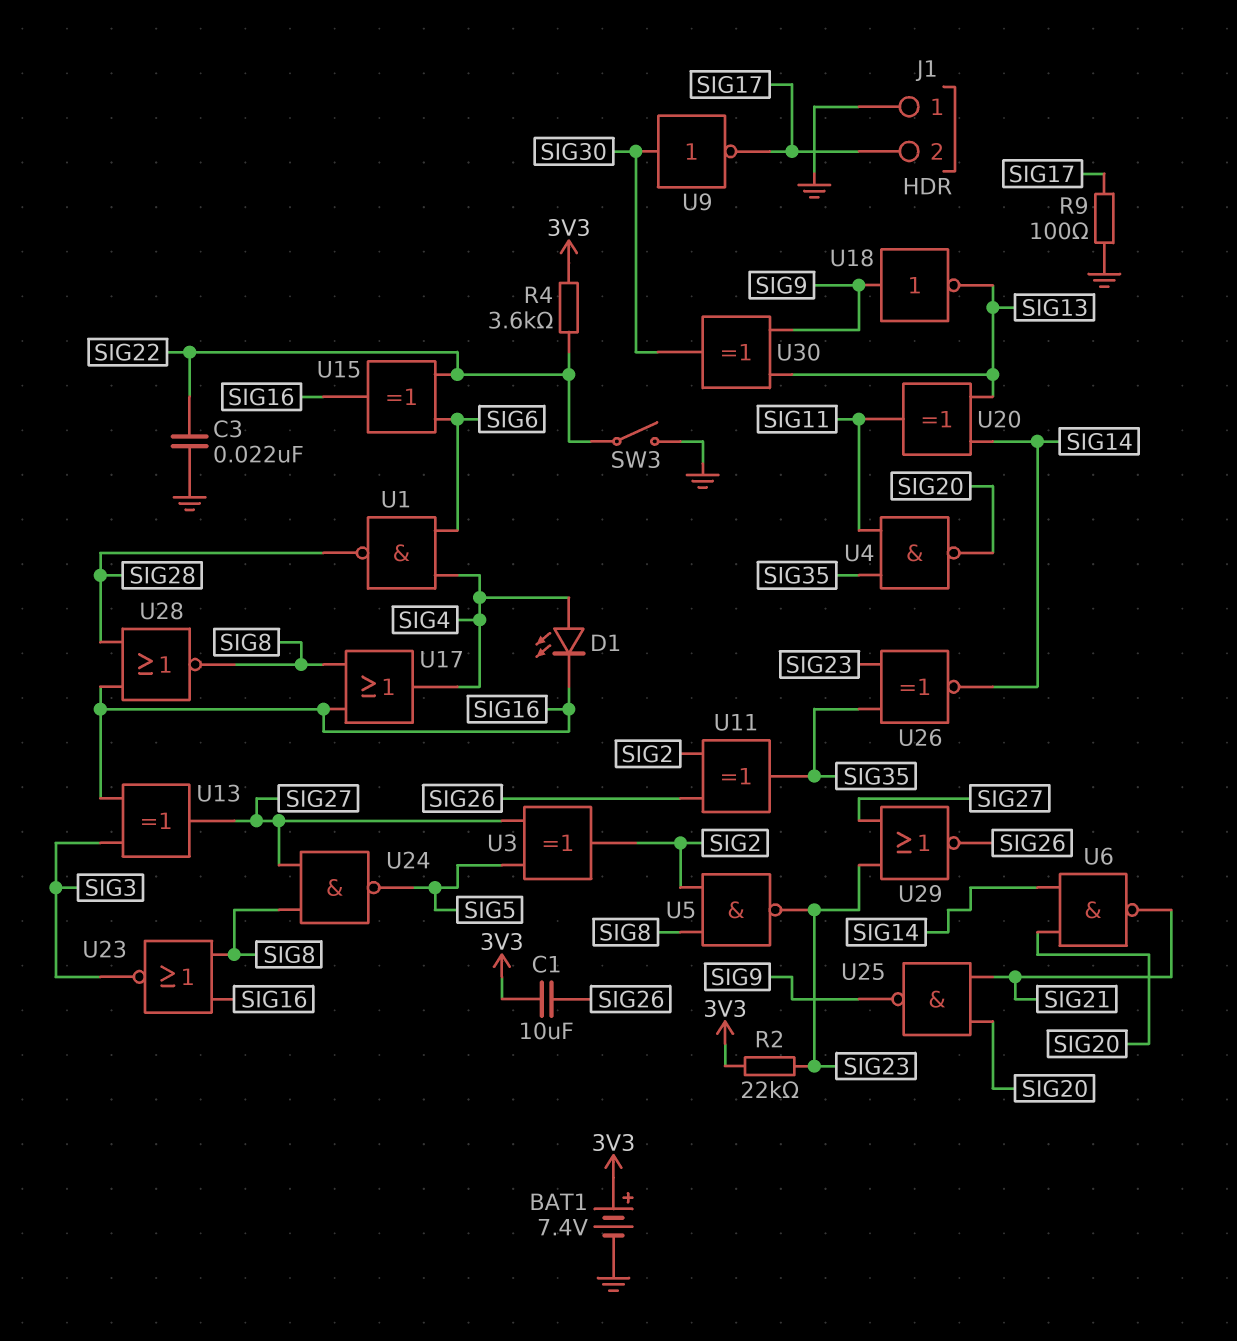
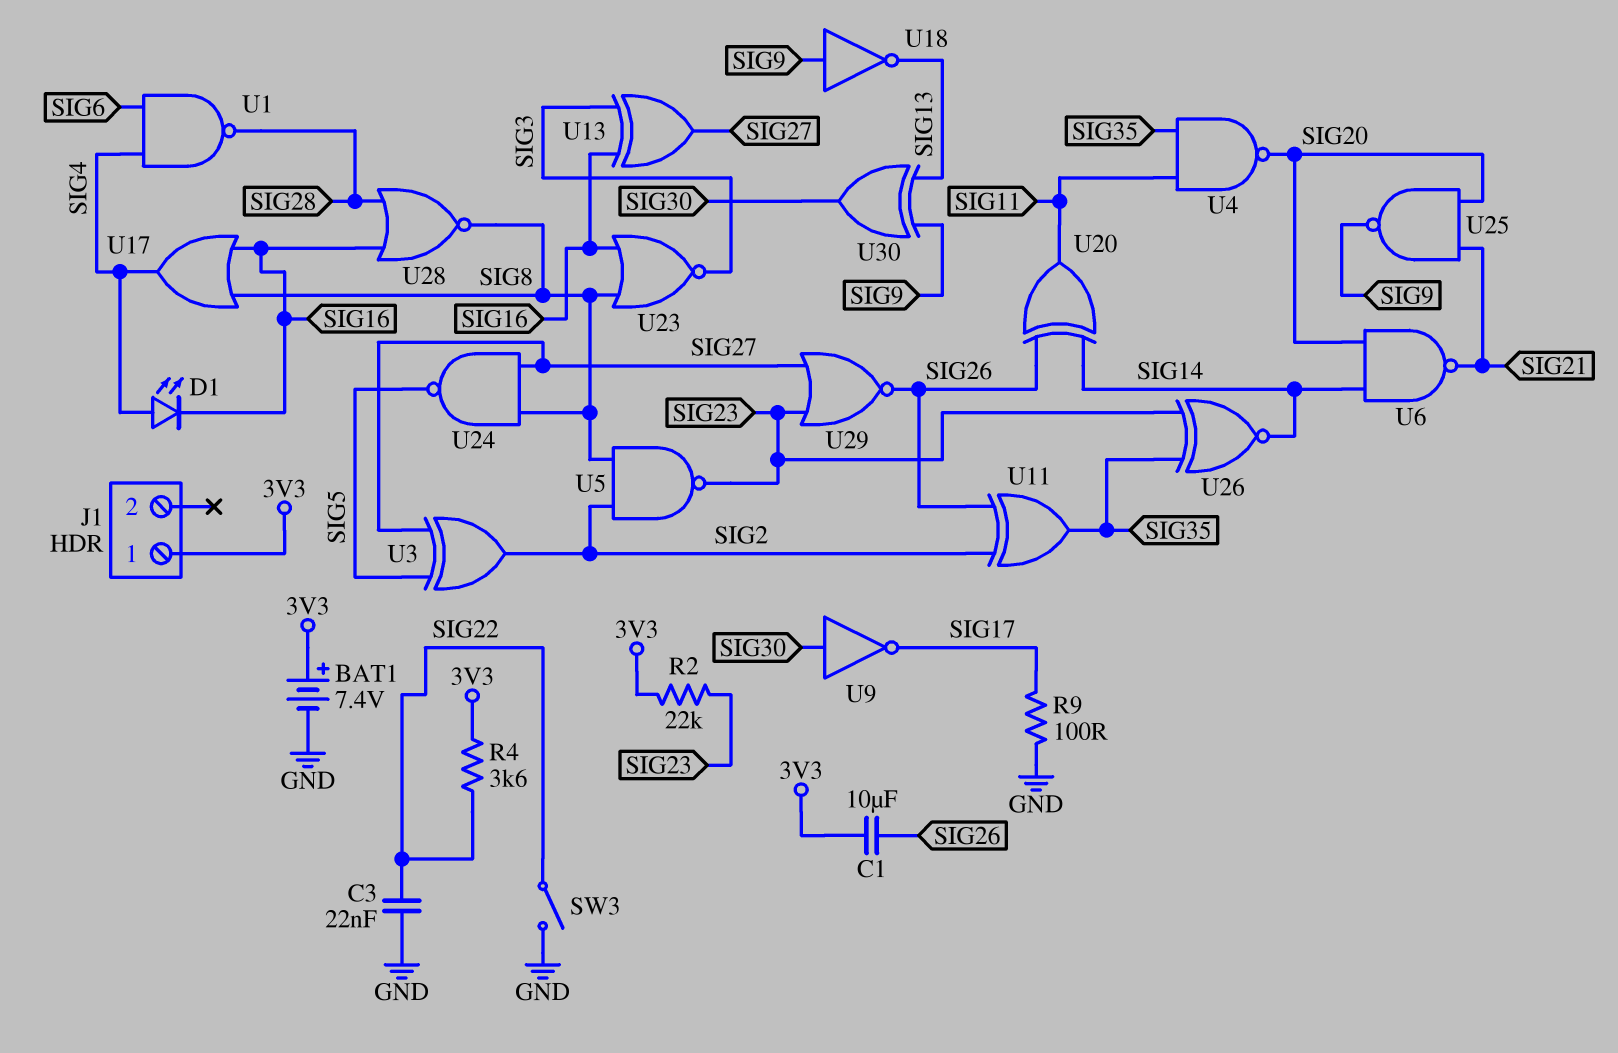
J1 pin 1: GND -> 3V3
J1 pin 2: SIG17 -> none
U15: XOR (in SIG6, in SIG22, out SIG16) -> none
U20: XOR (in SIG13, in SIG14, out SIG11) -> XOR (in SIG14, in SIG26, out SIG11)

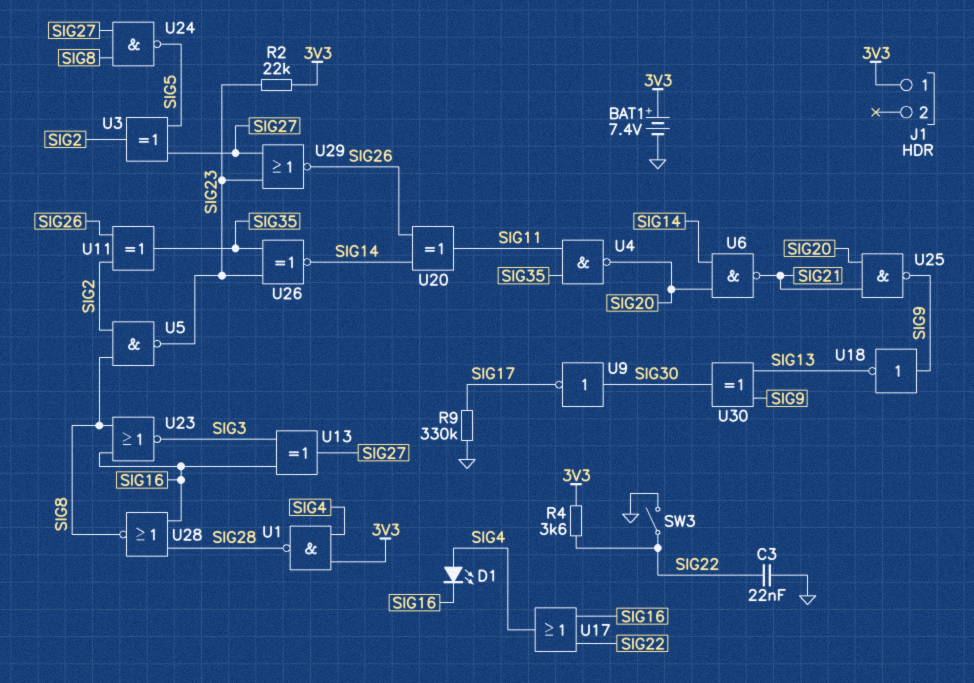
C1: 10uF (3V3, SIG26) -> none
R9: 100 (GND, SIG17) -> 330k (GND, SIG17)
U1: NAND (in SIG4, in SIG6, out SIG28) -> NAND (in 3V3, in SIG4, out SIG28)
U17: OR (in SIG8, in SIG16, out SIG4) -> OR (in SIG16, in SIG22, out SIG4)

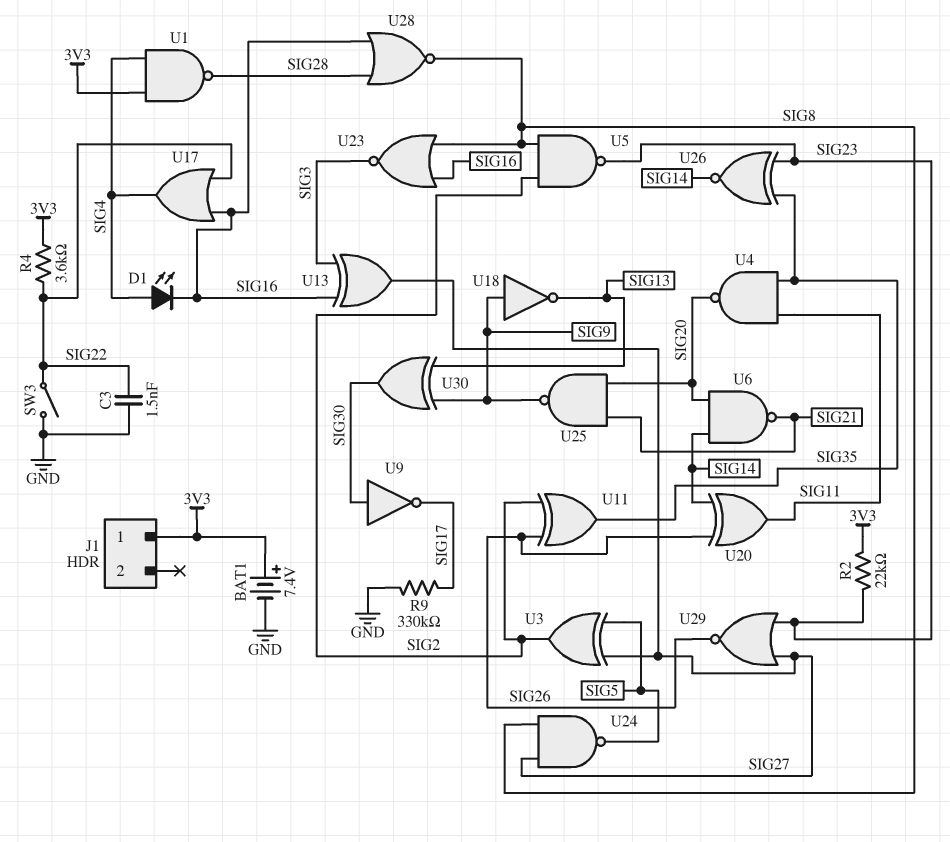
C3: 22nF (GND, SIG22) -> 1.5nF (GND, SIG22)

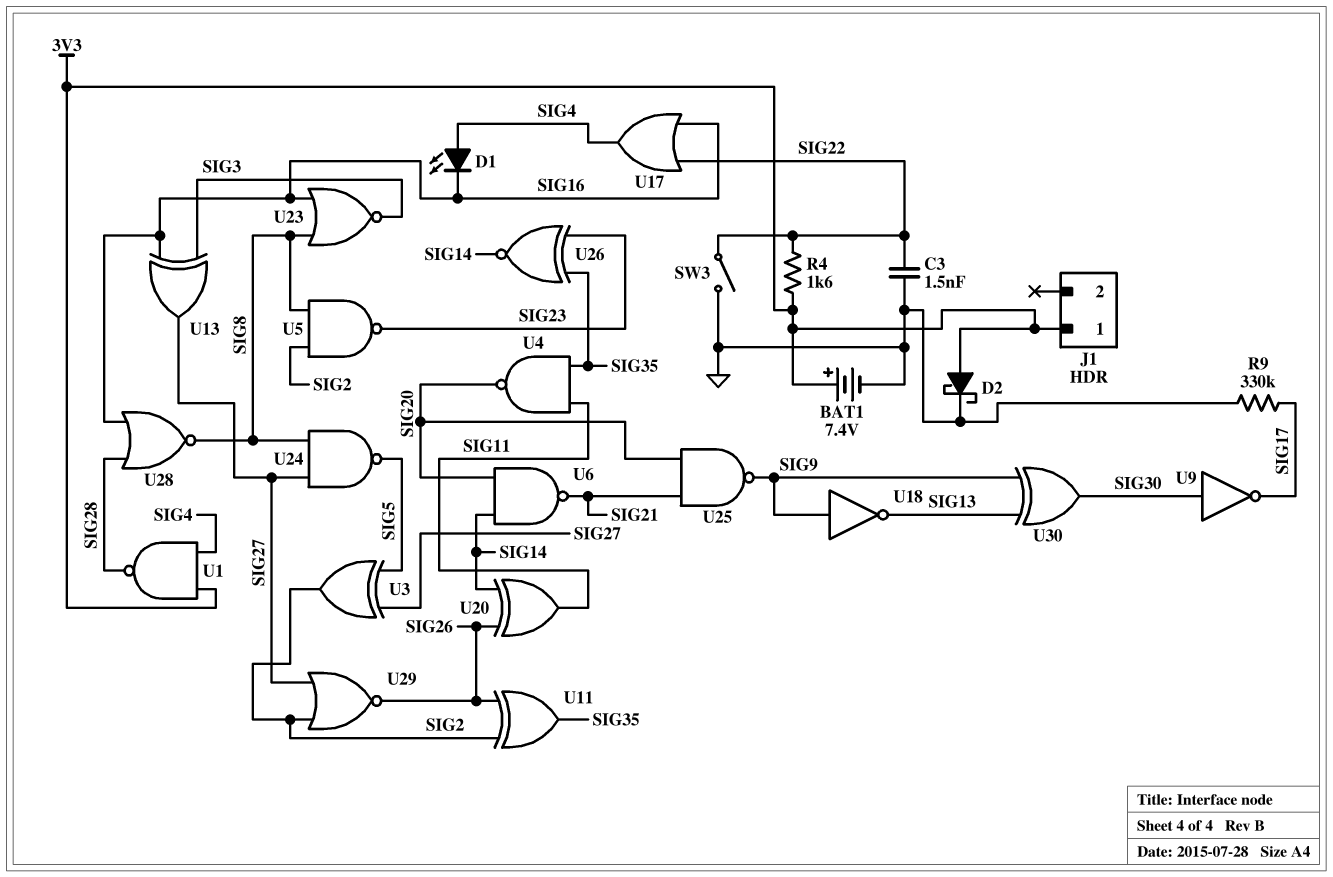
D2: none -> schottky (A 3V3, K GND)
R2: 22k (3V3, SIG23) -> none
R4: 3.6k (3V3, SIG22) -> 1.6k (3V3, SIG22)
U29: NOR (in SIG23, in SIG27, out SIG26) -> NOR (in SIG2, in SIG27, out SIG26)

